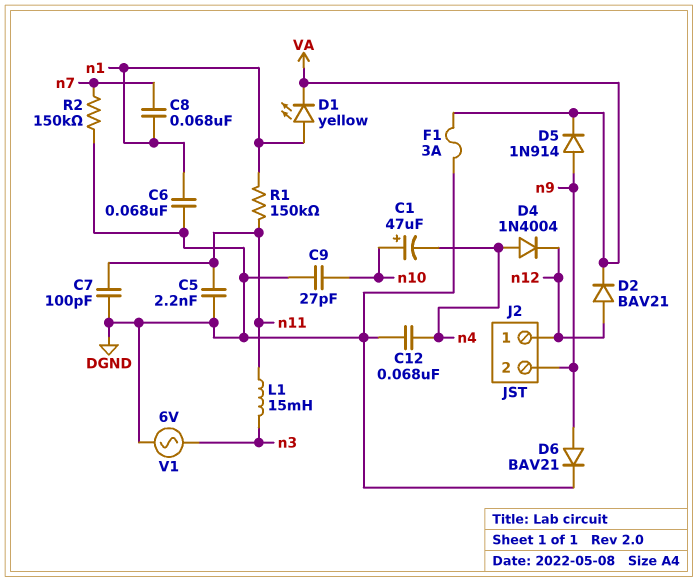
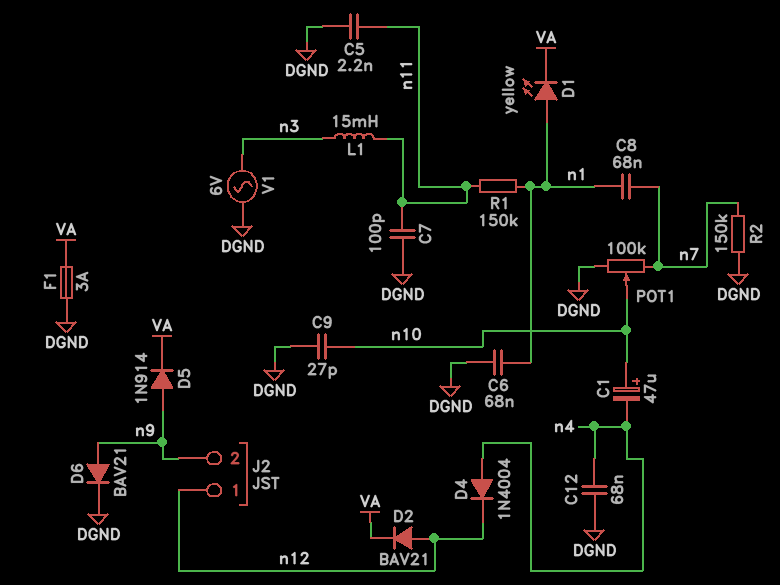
POT1: none -> 100k (DGND, n7, wiper n10)

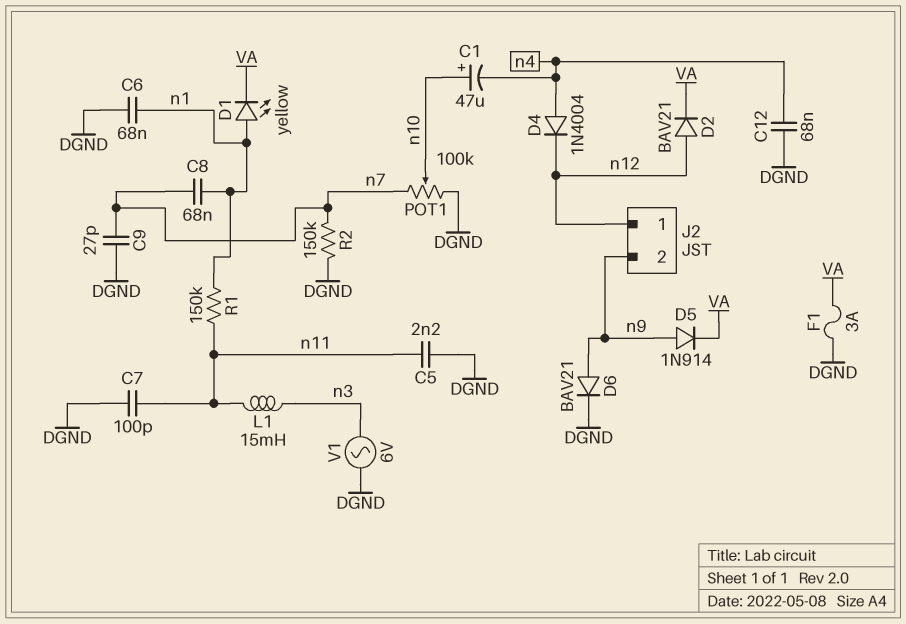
C9: 27pF (DGND, n10) -> 27pF (DGND, n7)

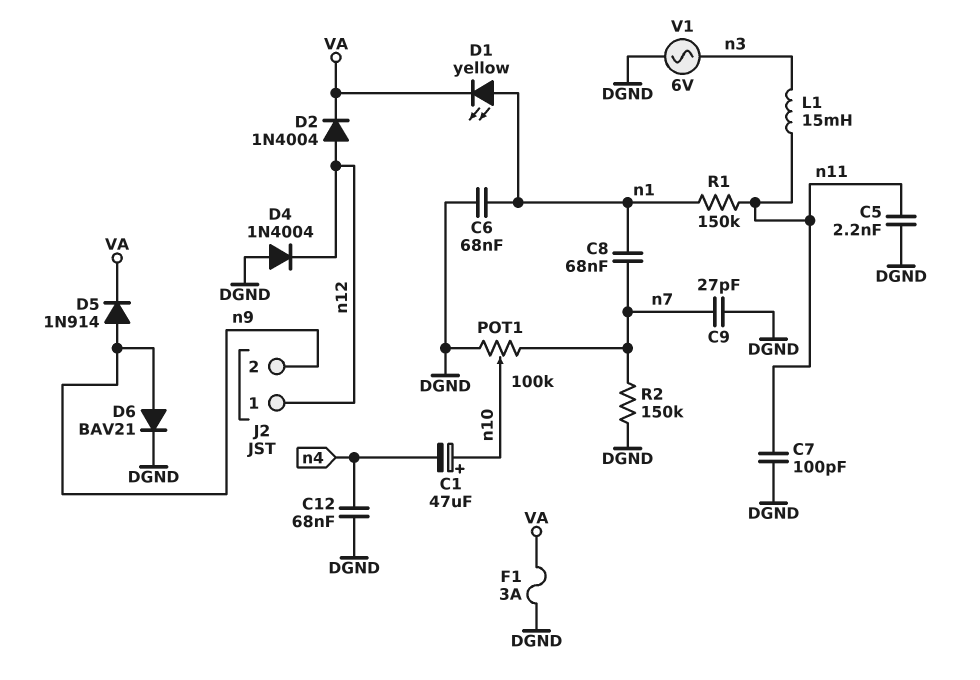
D2: diode BAV21 (A n12, K VA) -> diode 1N4004 (A n12, K VA)
D4: diode 1N4004 (A n4, K n12) -> diode 1N4004 (A DGND, K n12)

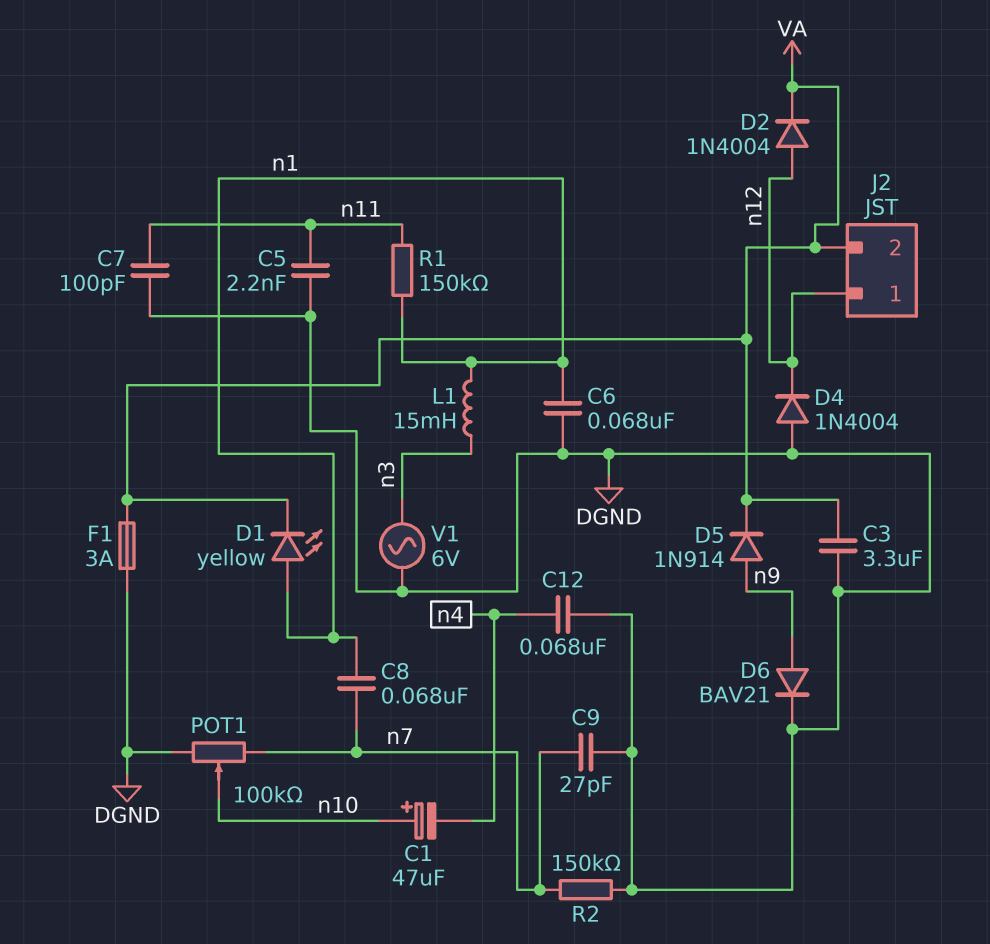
C3: none -> 3.3uF (DGND, VA)
J2 pin 2: n9 -> VA
L1: 15mH (n3, n11) -> 15mH (n1, n3)

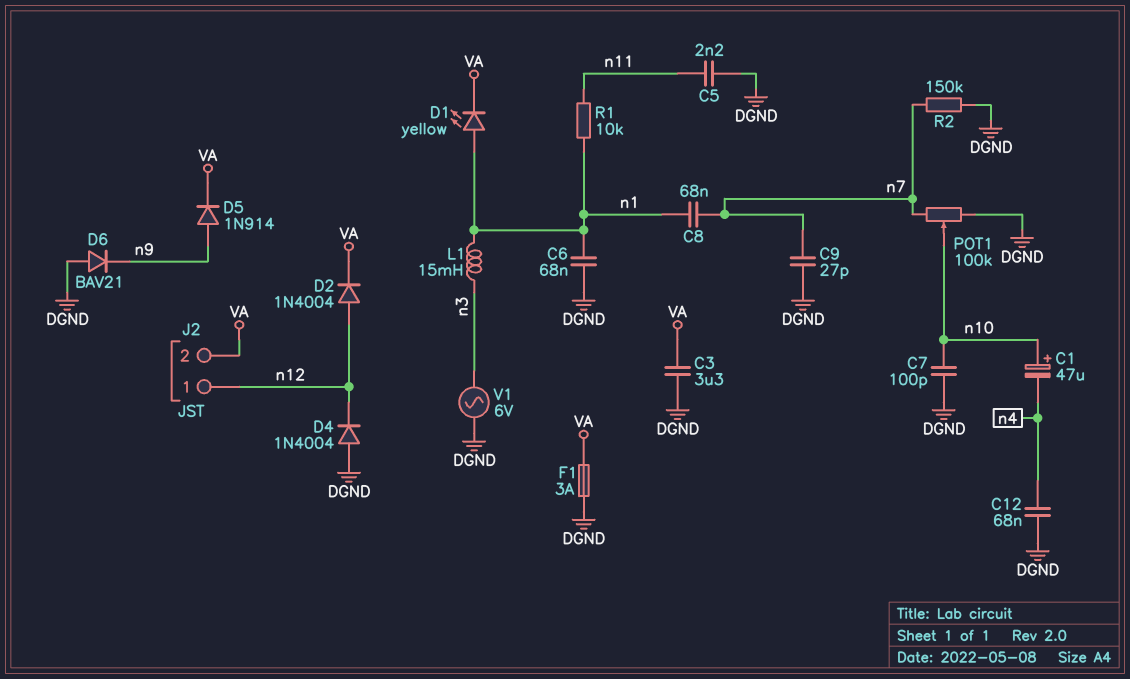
C7: 100pF (DGND, n11) -> 100pF (DGND, n10)
D6: diode BAV21 (A n9, K DGND) -> diode BAV21 (A DGND, K n9)
R1: 150k (n1, n11) -> 10k (n1, n11)

